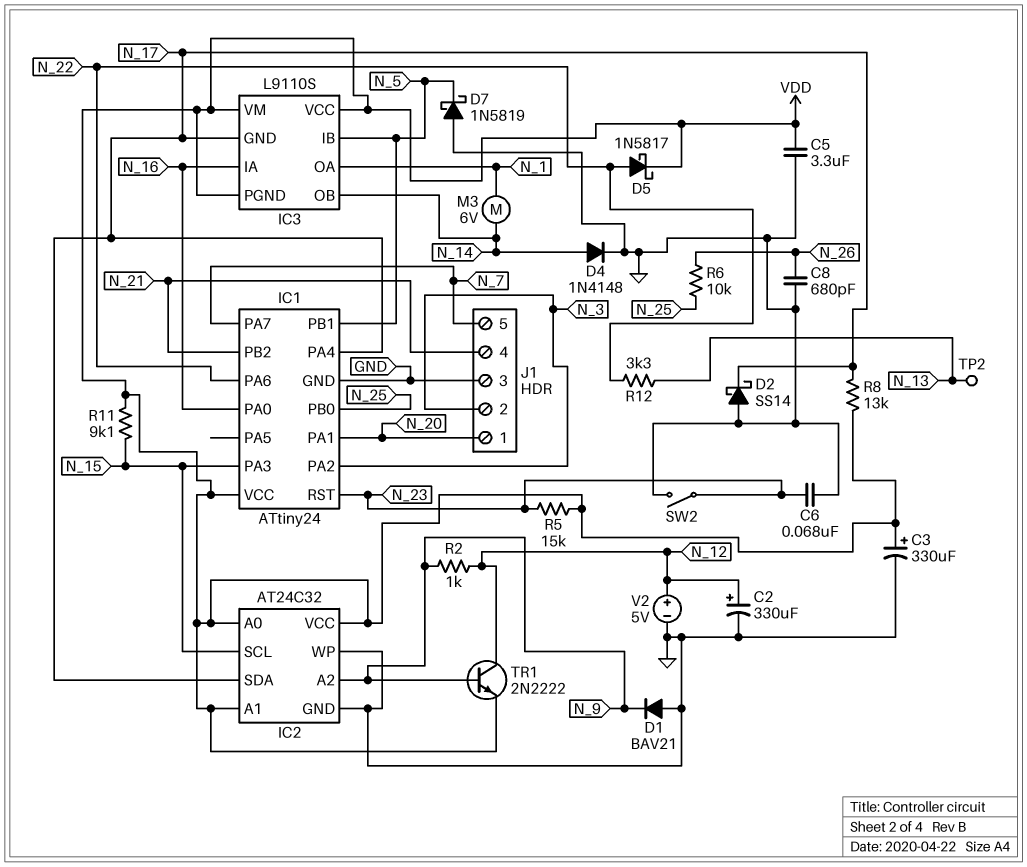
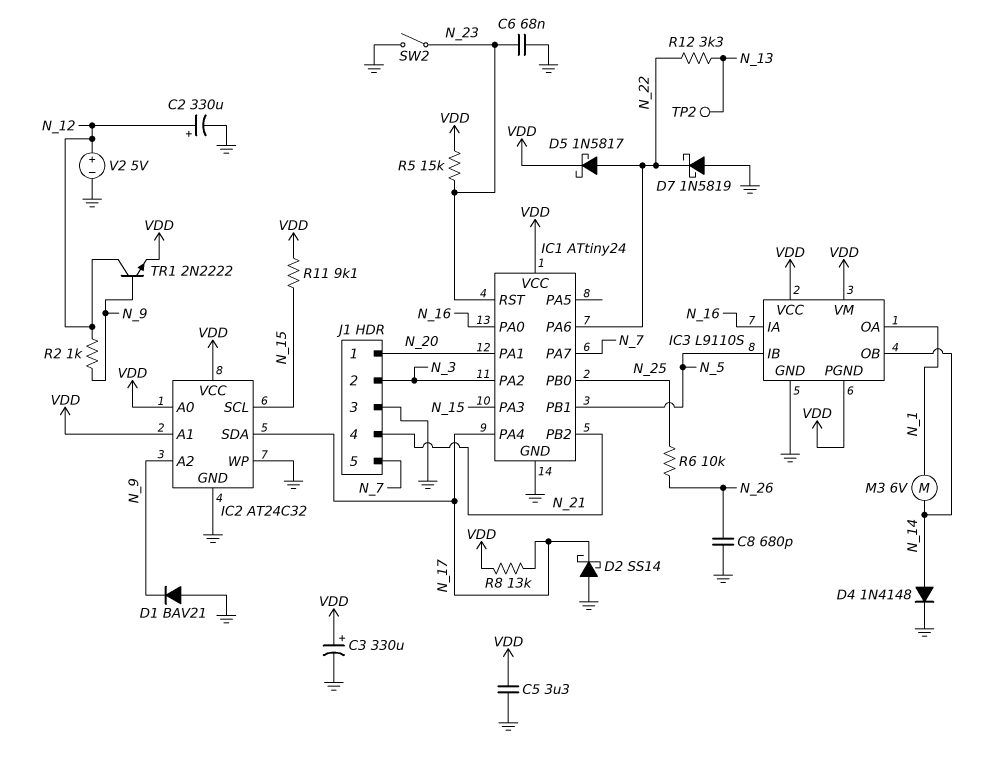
D7: schottky 1N5819 (A GND, K N_5) -> schottky 1N5819 (A GND, K N_22)
IC3 pin GND: N_17 -> GND

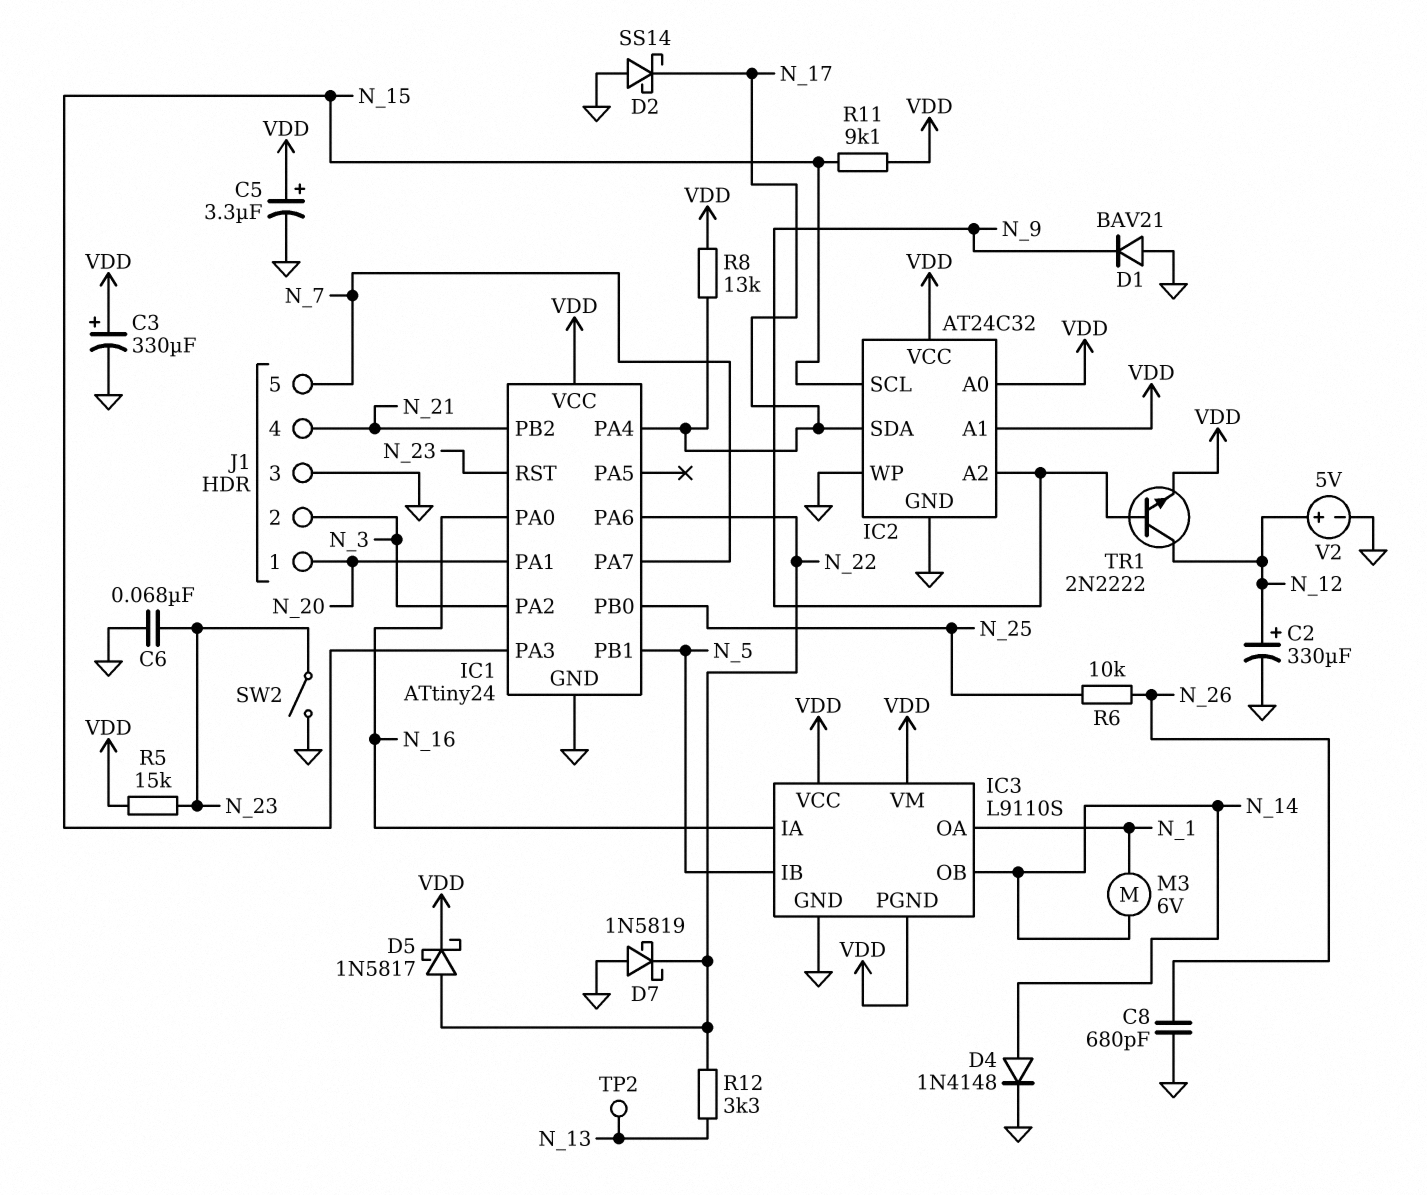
C5: 3.3uF (GND, VDD) -> 3.3uF (plus VDD, minus GND)
R2: 1k (N_9, N_12) -> none

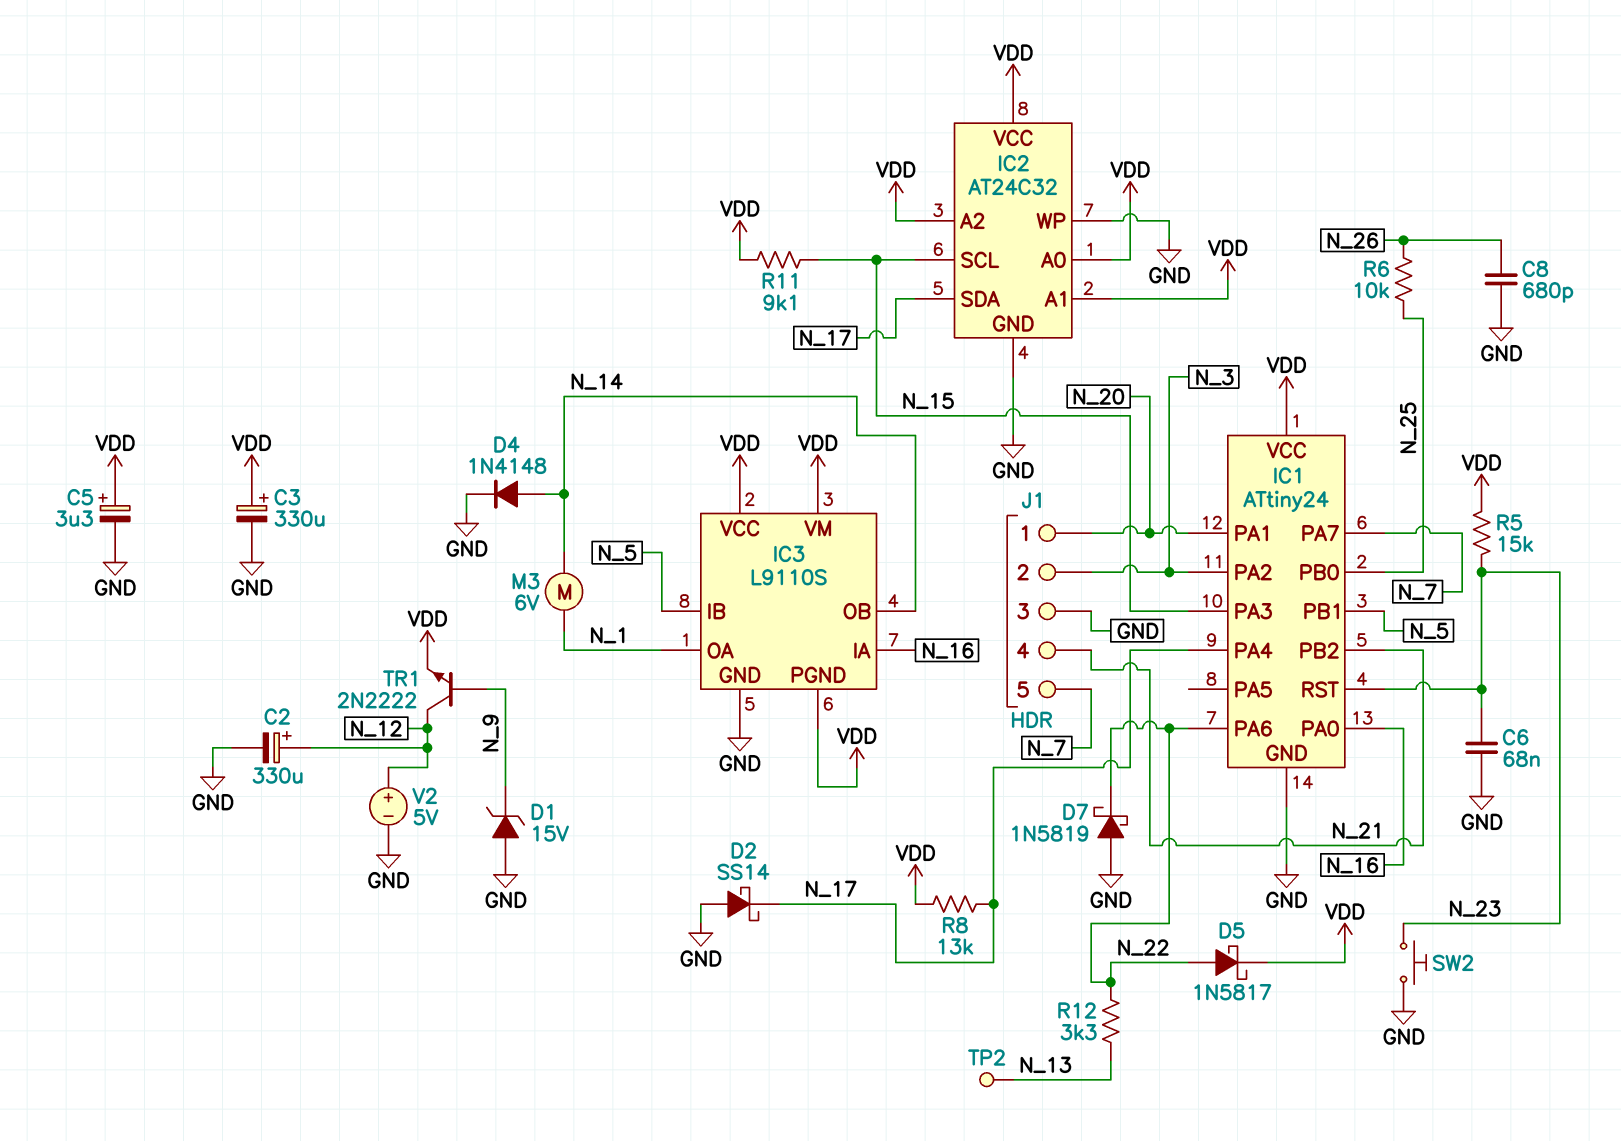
D1: diode BAV21 (A GND, K N_9) -> zener 15V (A GND, K N_9)
IC2 pin A2: N_9 -> VDD
SW2: switch (GND, N_23) -> button (GND, N_23)

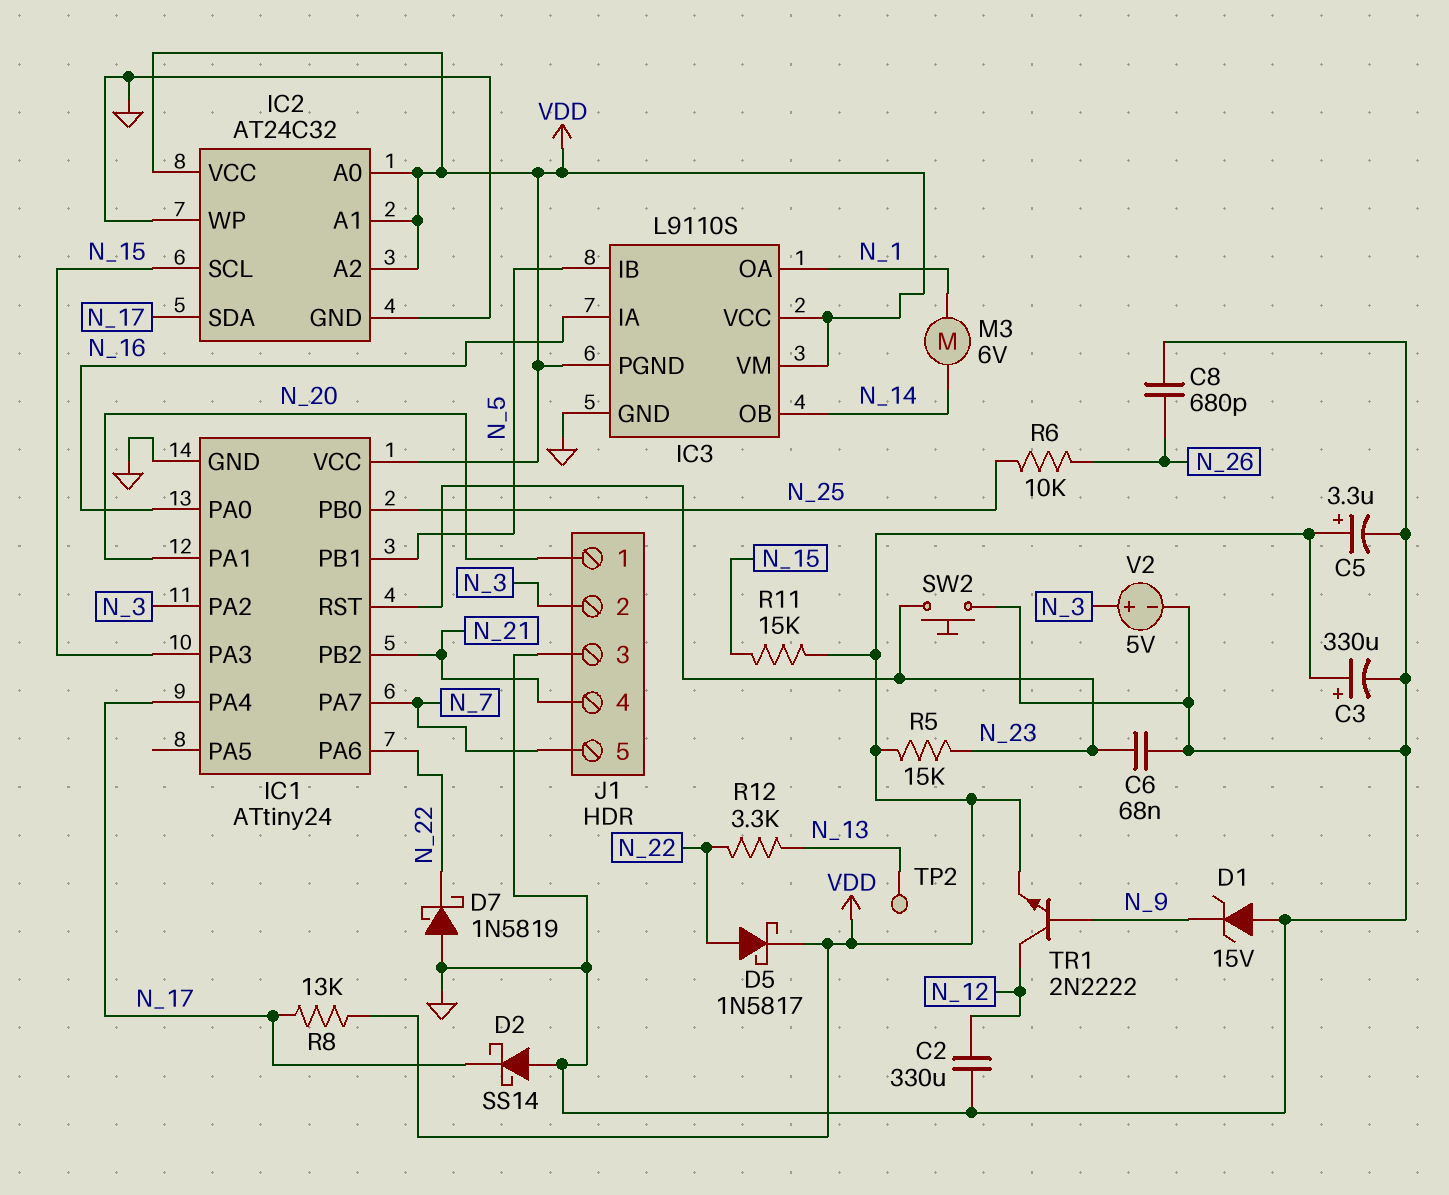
C2: 330uF (plus N_12, minus GND) -> 330uF (GND, N_12)
D4: diode 1N4148 (A N_14, K GND) -> none
R11: 9.1k (N_15, VDD) -> 15k (N_15, VDD)
V2: 5V (plus N_12, minus GND) -> 5V (plus N_3, minus GND)

